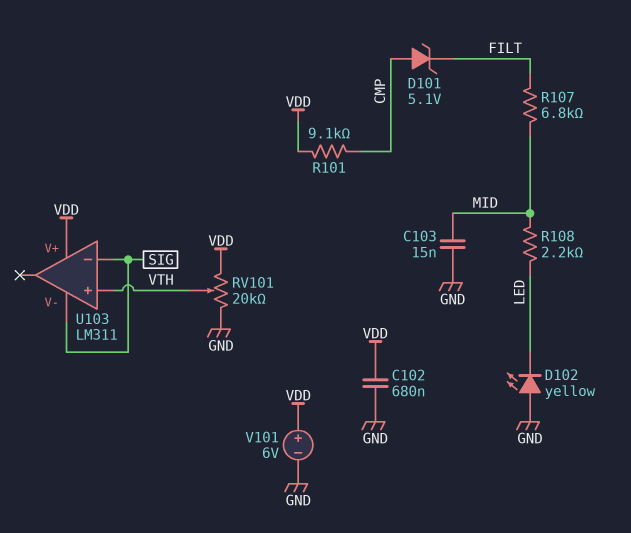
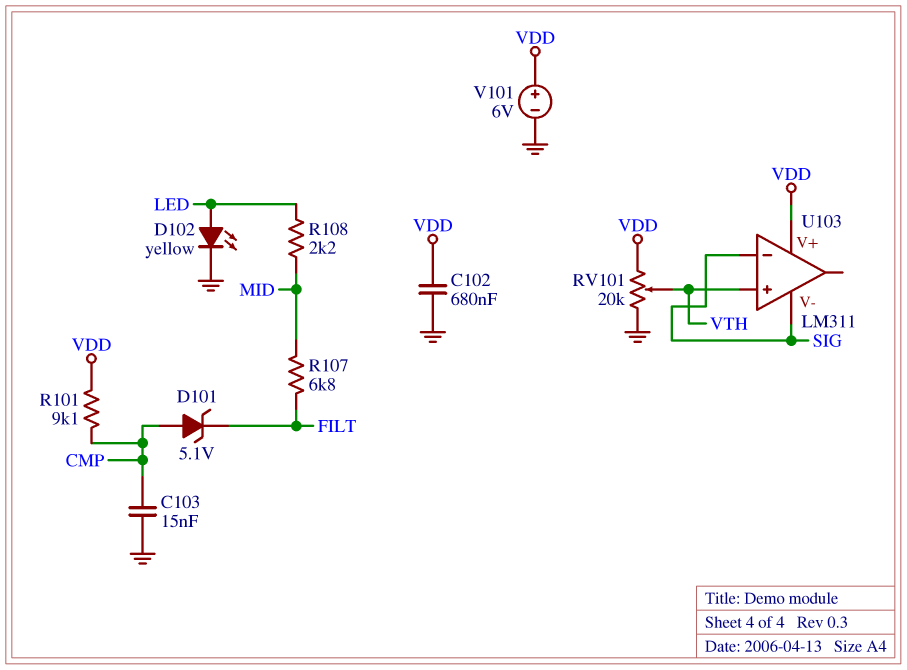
C103: 15nF (GND, MID) -> 15nF (CMP, GND)
D102: LED yellow (A GND, K LED) -> LED yellow (A LED, K GND)

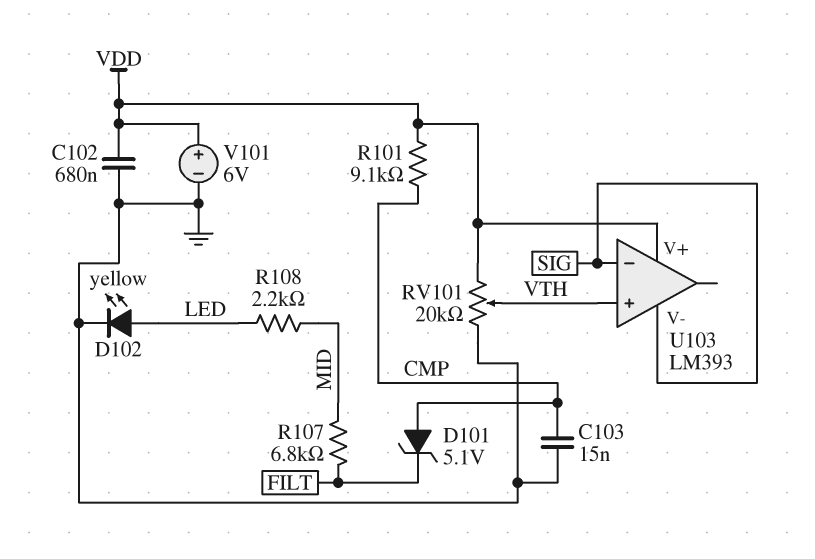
U103: LM311 -> LM393

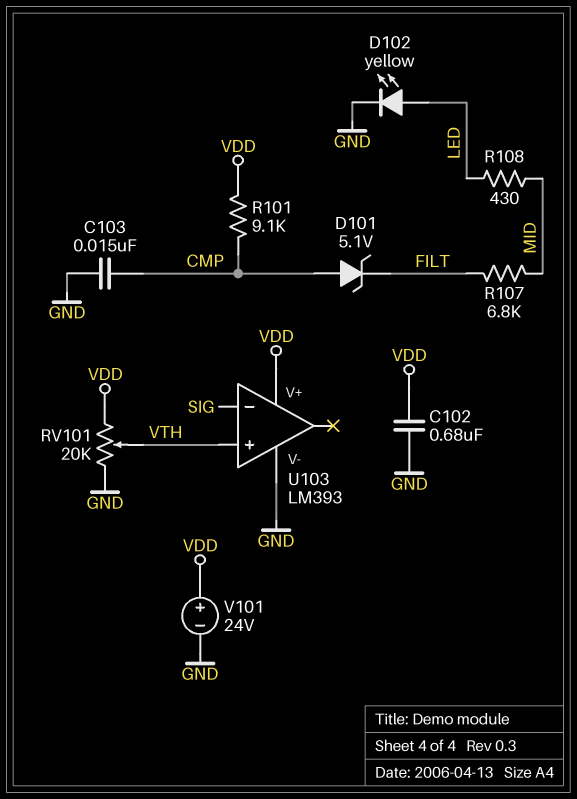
R108: 2.2k (LED, MID) -> 430 (LED, MID)
U103 pin V-: SIG -> GND
V101: 6V (plus VDD, minus GND) -> 24V (plus VDD, minus GND)

